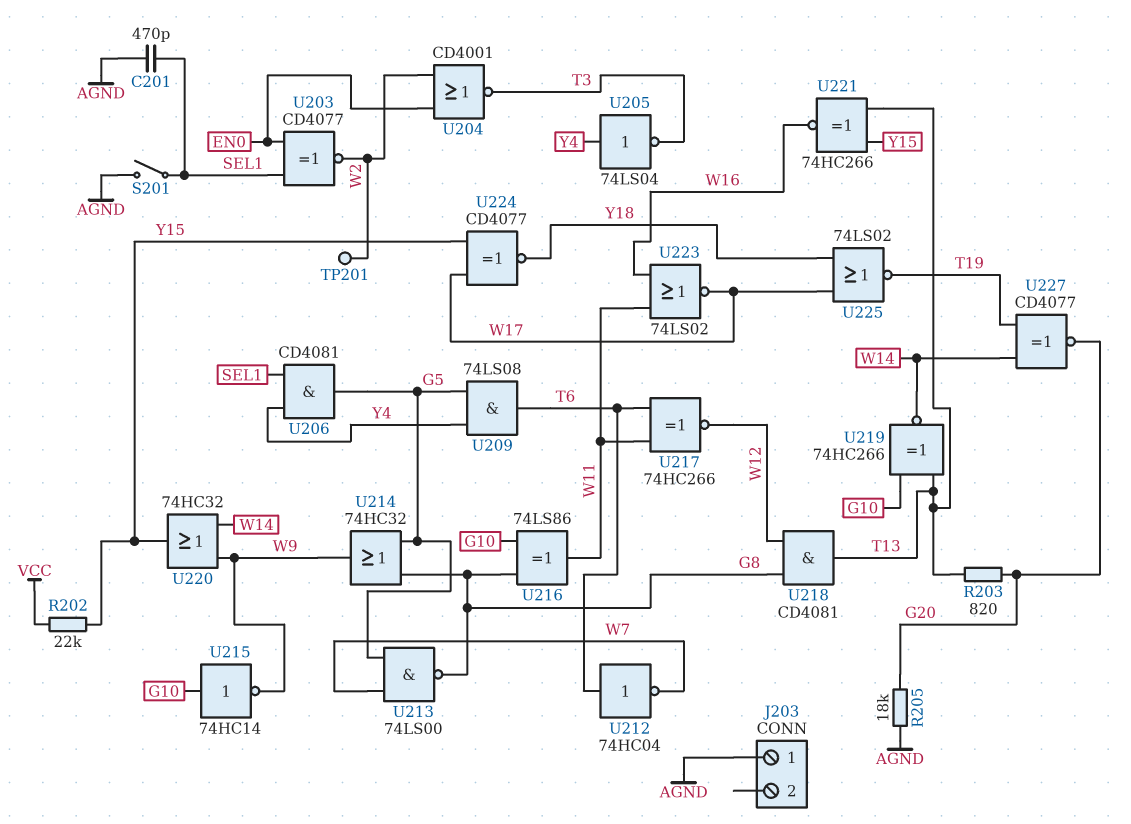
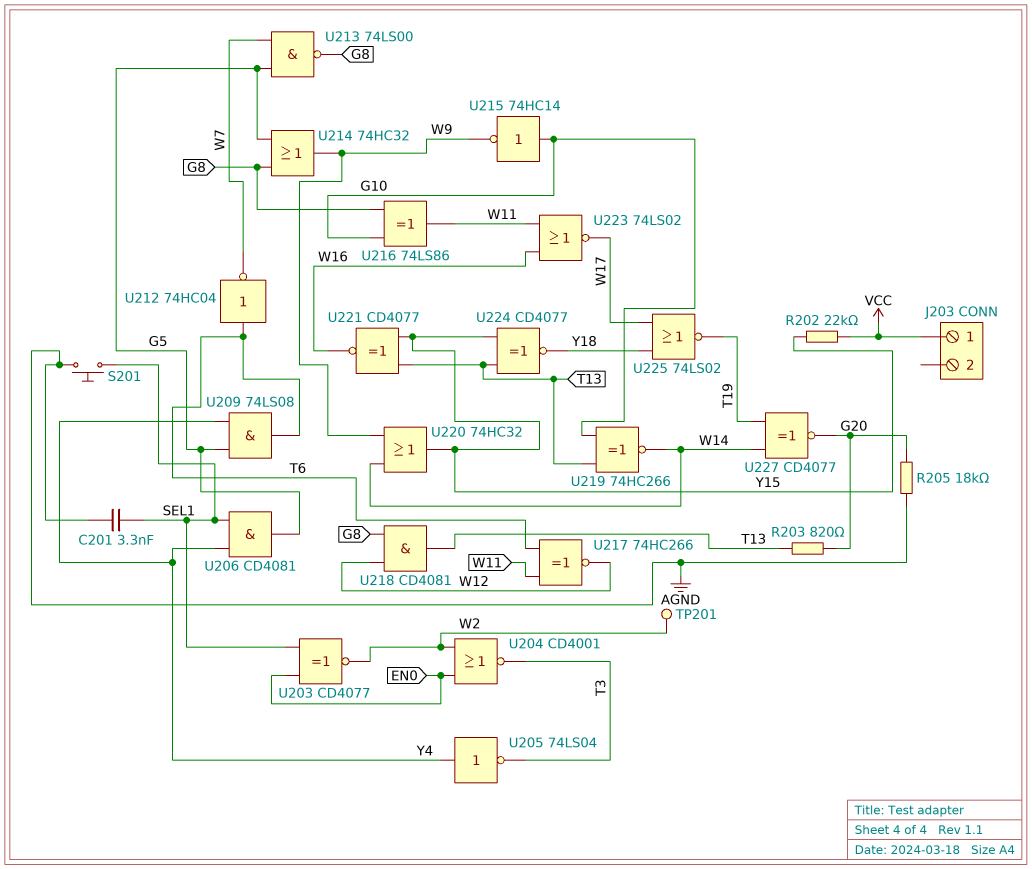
C201: 470pF (AGND, SEL1) -> 3.3nF (AGND, SEL1)
J203 pin 1: AGND -> VCC
S201: switch (AGND, SEL1) -> button (AGND, SEL1)
U221: XNOR 74HC266 (in T13, in Y15, out W16) -> XNOR CD4077 (in T13, in Y15, out W16)
U224: XNOR CD4077 (in W17, in Y15, out Y18) -> XNOR CD4077 (in T13, in Y15, out Y18)

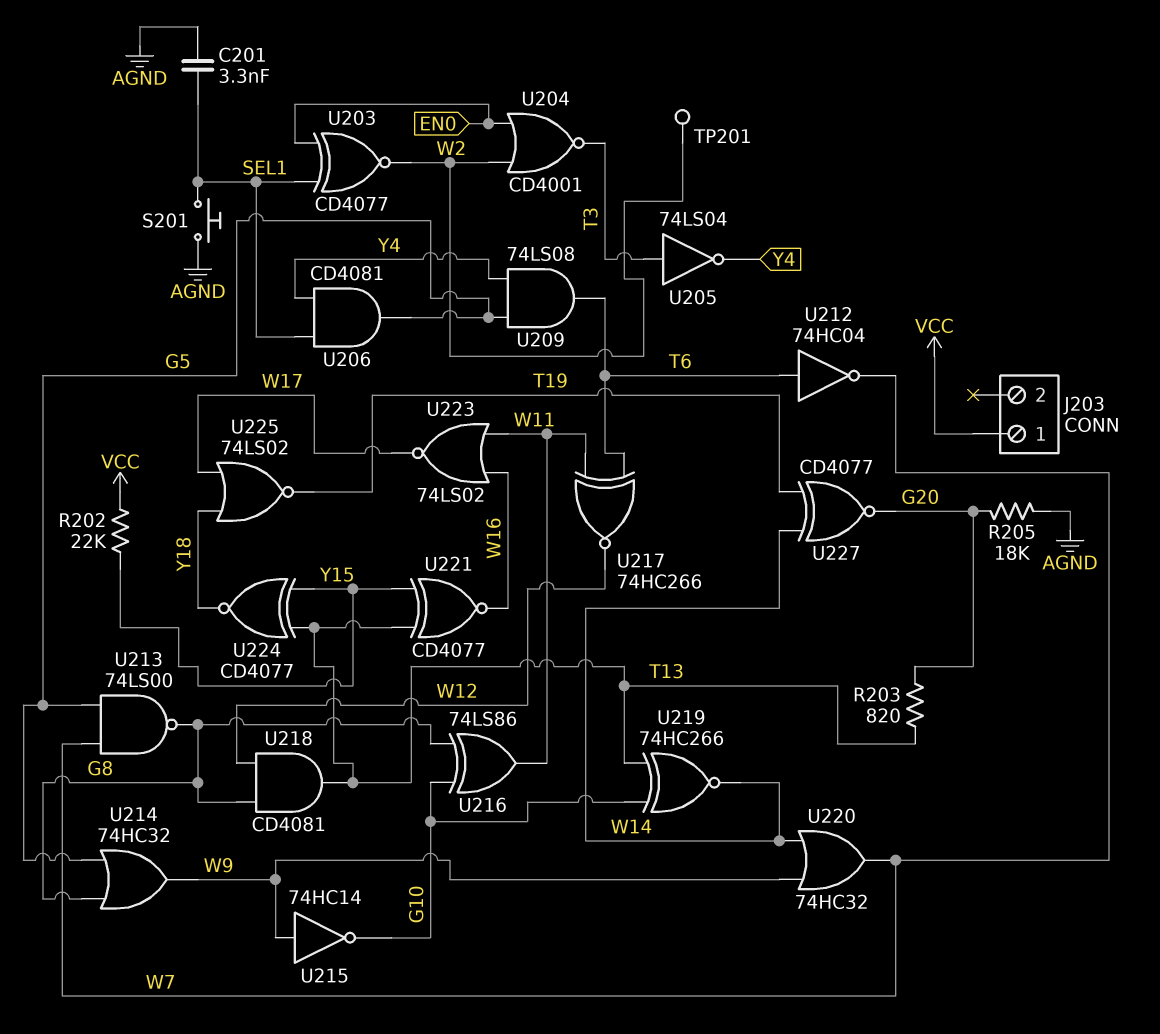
U205: NOT 74LS04 (in Y4, out T3) -> NOT 74LS04 (in T3, out Y4)
U215: NOT 74HC14 (in G10, out W9) -> NOT 74HC14 (in W9, out G10)
U220: OR 74HC32 (in W9, in W14, out Y15) -> OR 74HC32 (in W9, in W14, out W7)

